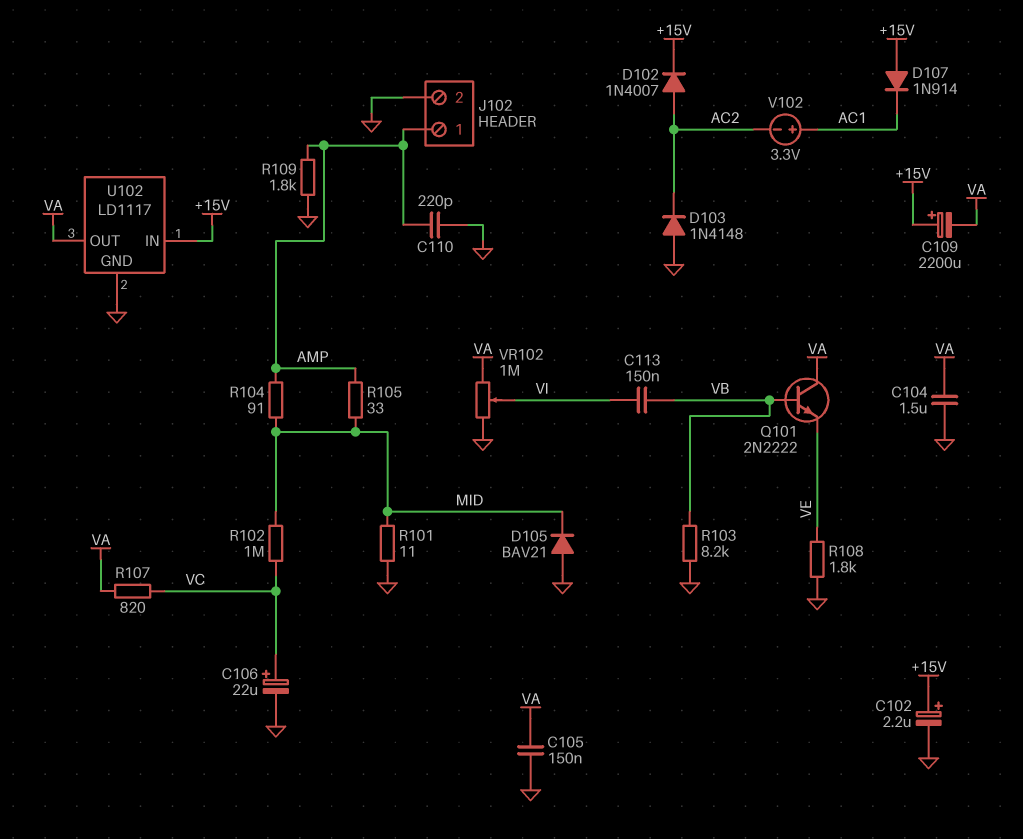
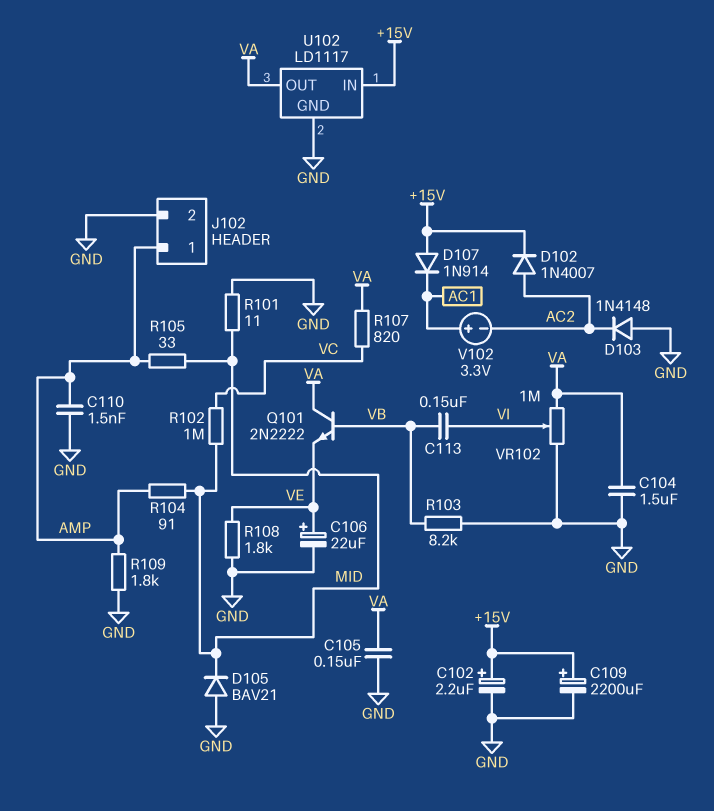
C106: 22uF (plus VC, minus GND) -> 22uF (plus VE, minus GND)
C109: 2200uF (plus +15V, minus VA) -> 2200uF (plus +15V, minus GND)
C110: 220pF (AMP, GND) -> 1.5nF (AMP, GND)

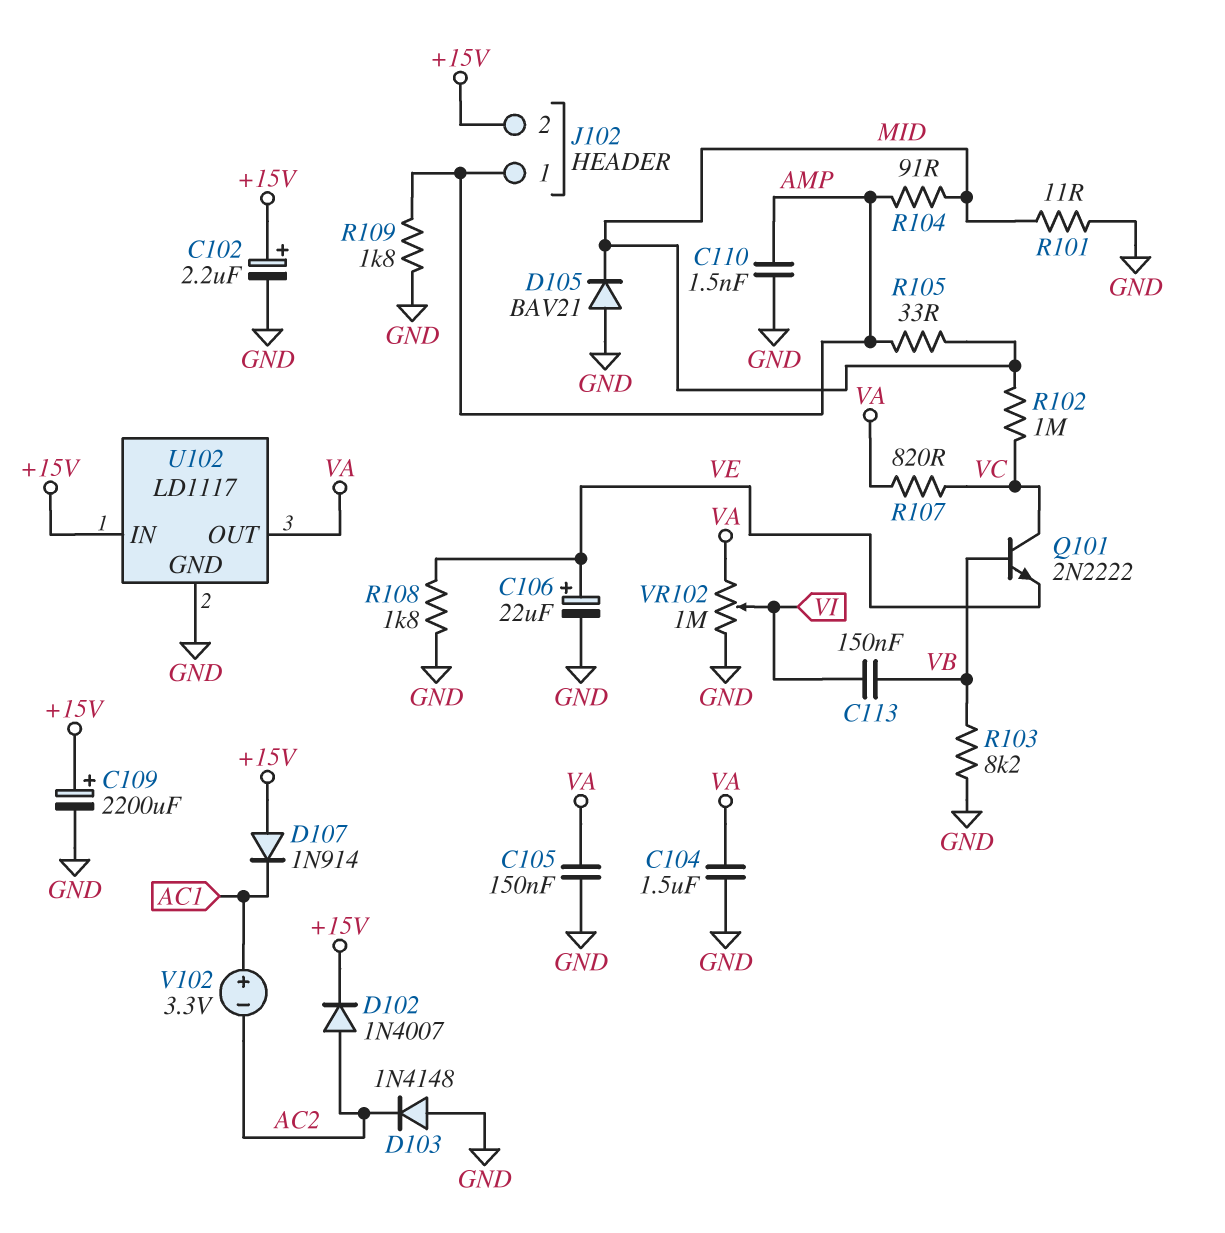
J102 pin 2: GND -> +15V
Q101: NPN 2N2222 (B VB, C VA, E VE) -> NPN 2N2222 (B VB, C VC, E VE)

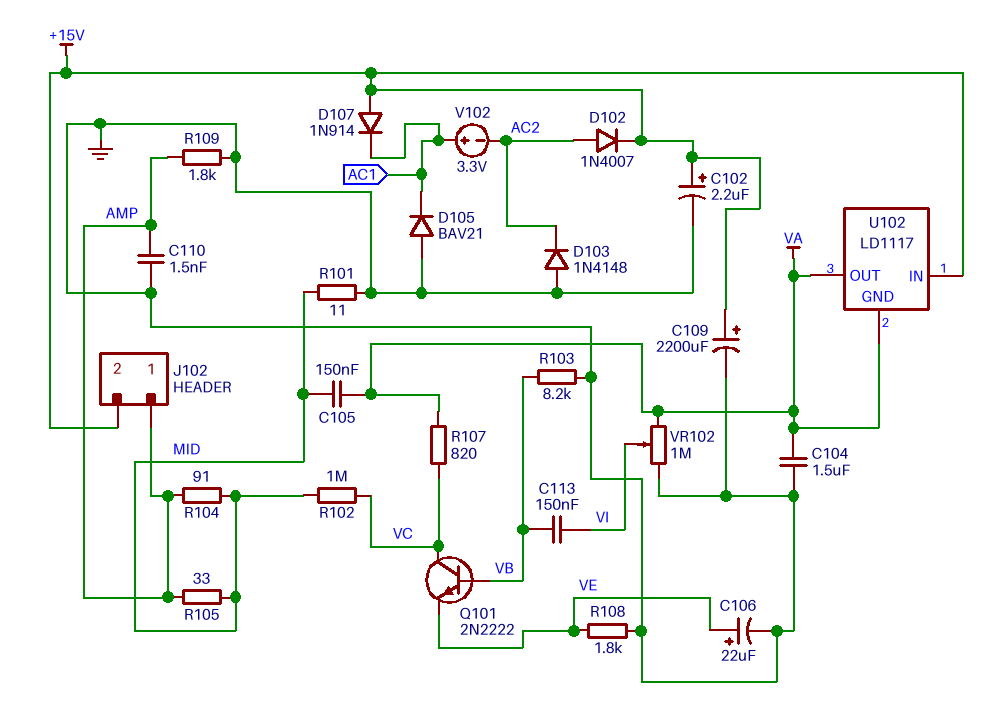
C105: 150nF (GND, VA) -> 150nF (MID, VA)
D105: diode BAV21 (A GND, K MID) -> diode BAV21 (A GND, K AC1)
U102 pin GND: GND -> VA

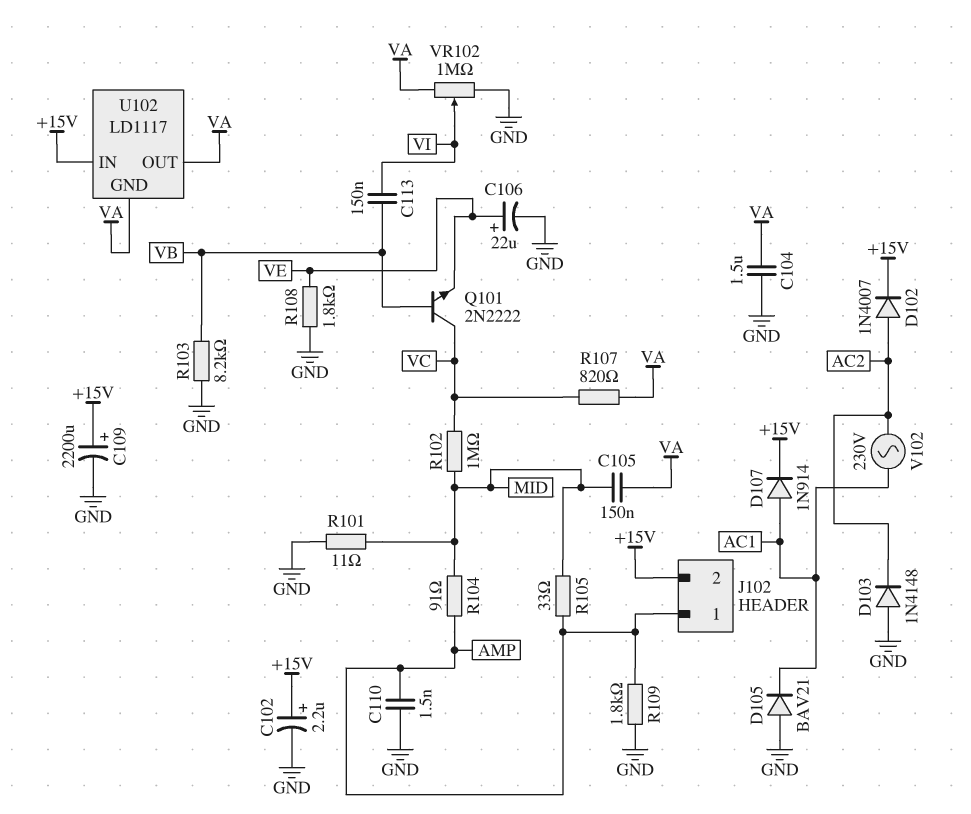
D107: diode 1N914 (A +15V, K AC1) -> diode 1N914 (A AC1, K +15V)
V102: 3.3V (plus AC1, minus AC2) -> AC 230V (AC1, AC2)

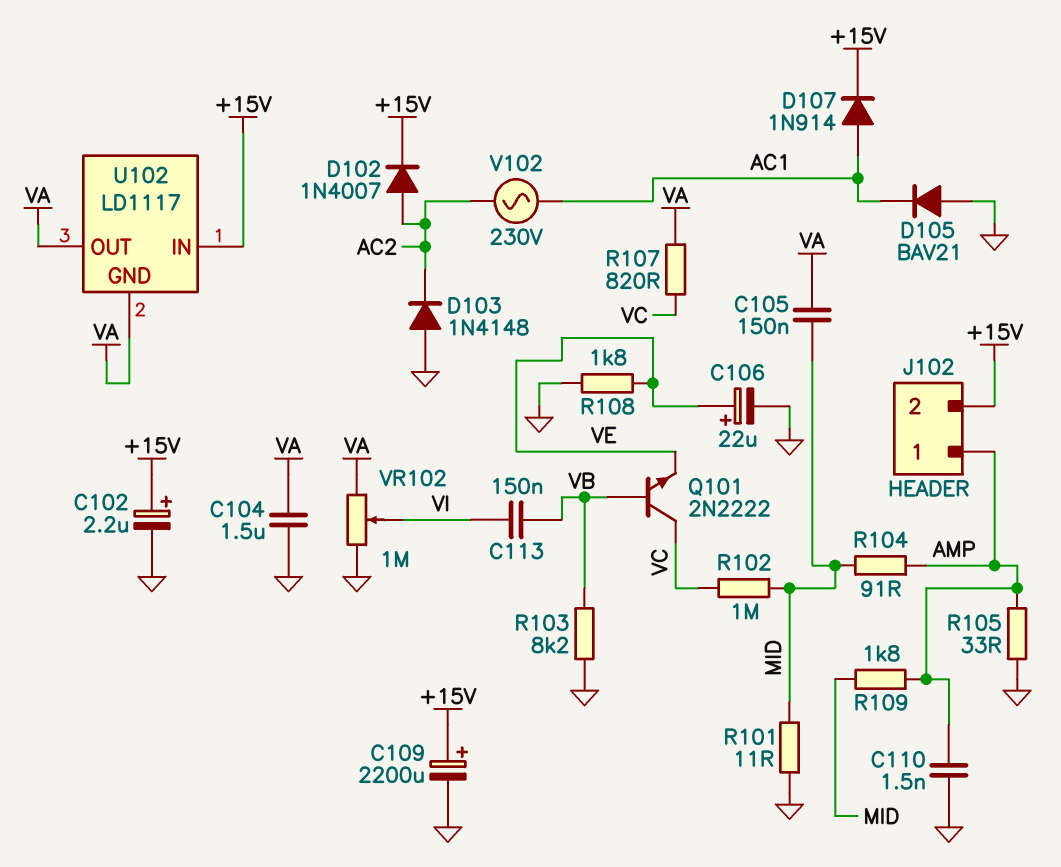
R105: 33 (AMP, MID) -> 33 (AMP, GND)
R109: 1.8k (AMP, GND) -> 1.8k (AMP, MID)

